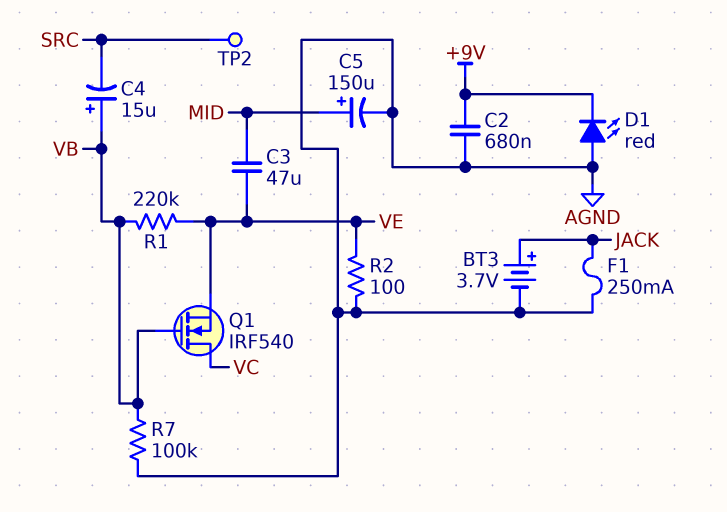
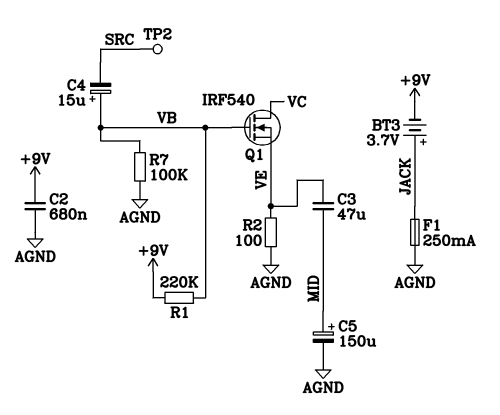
BT3: 3.7V (plus JACK, minus AGND) -> 3.7V (plus JACK, minus +9V)
D1: LED red (A AGND, K +9V) -> none
R1: 220k (VB, VE) -> 220k (+9V, VB)

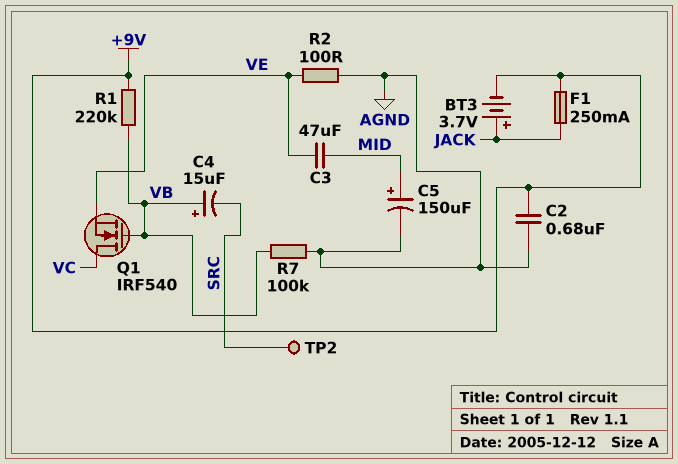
F1: 250mA (AGND, JACK) -> 250mA (+9V, JACK)

